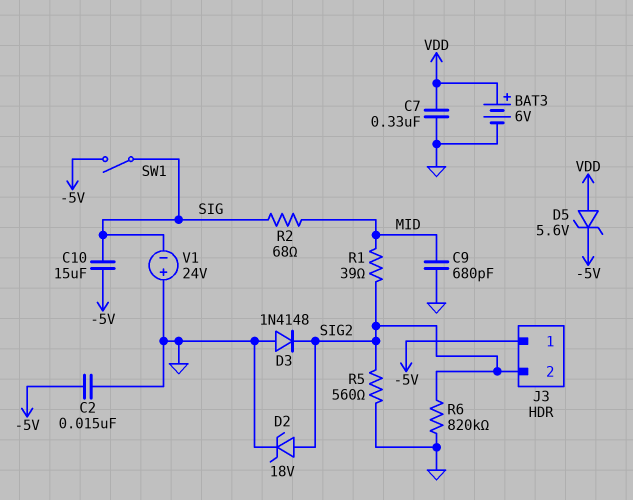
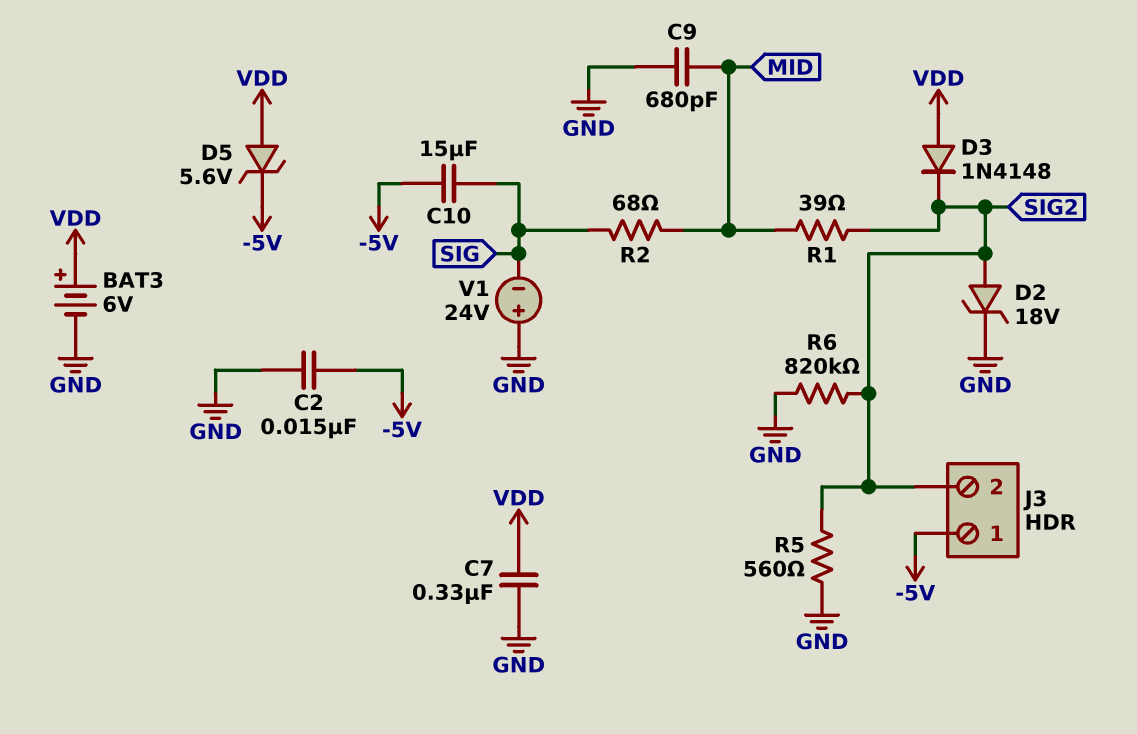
D3: diode 1N4148 (A GND, K SIG2) -> diode 1N4148 (A VDD, K SIG2)
SW1: switch (-5V, SIG) -> none

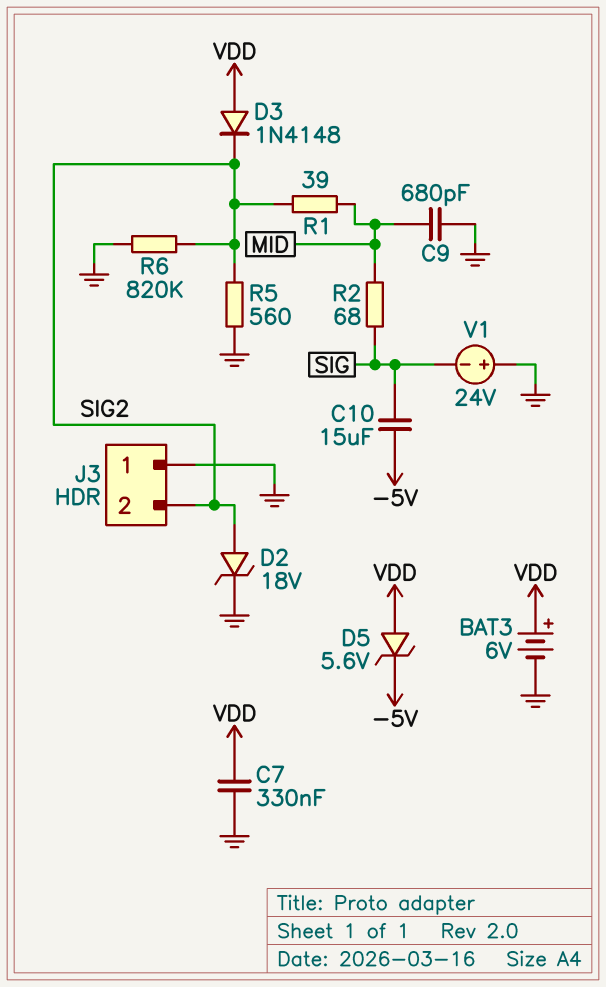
C2: 15nF (-5V, GND) -> none
J3 pin 1: -5V -> GND

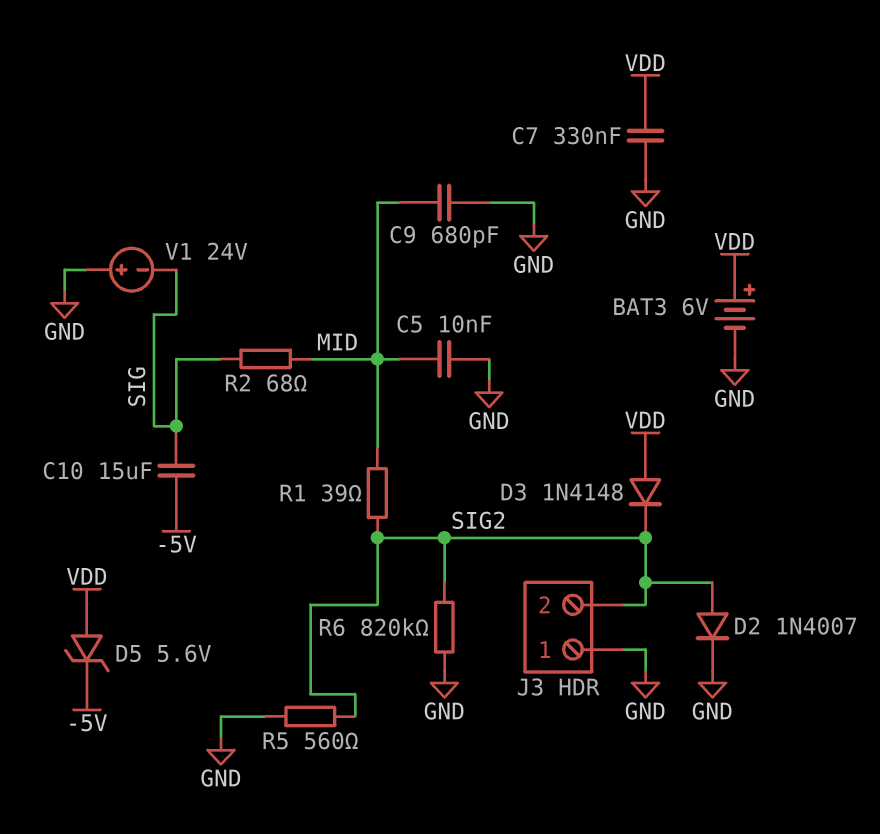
C5: none -> 10nF (GND, MID)
D2: zener 18V (A SIG2, K GND) -> diode 1N4007 (A SIG2, K GND)

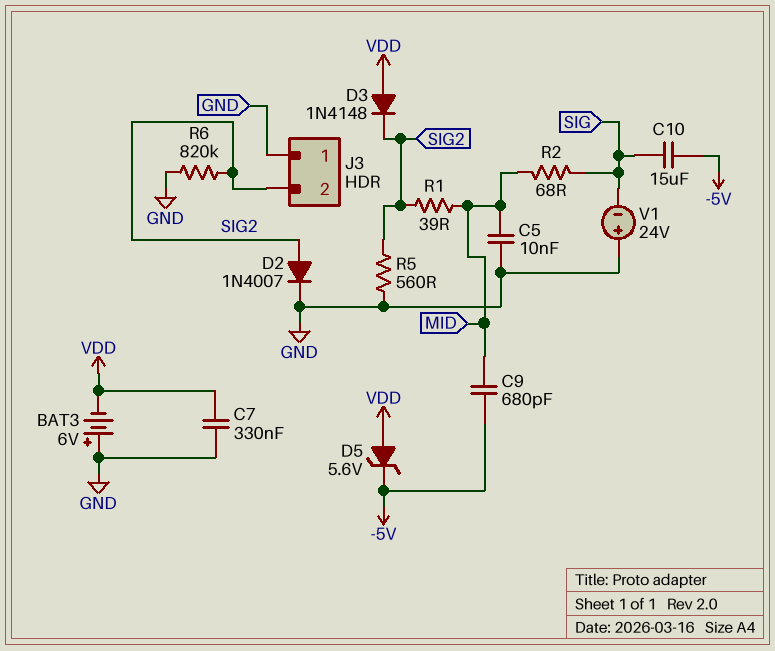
BAT3: 6V (plus VDD, minus GND) -> 6V (plus GND, minus VDD)
C9: 680pF (GND, MID) -> 680pF (-5V, MID)

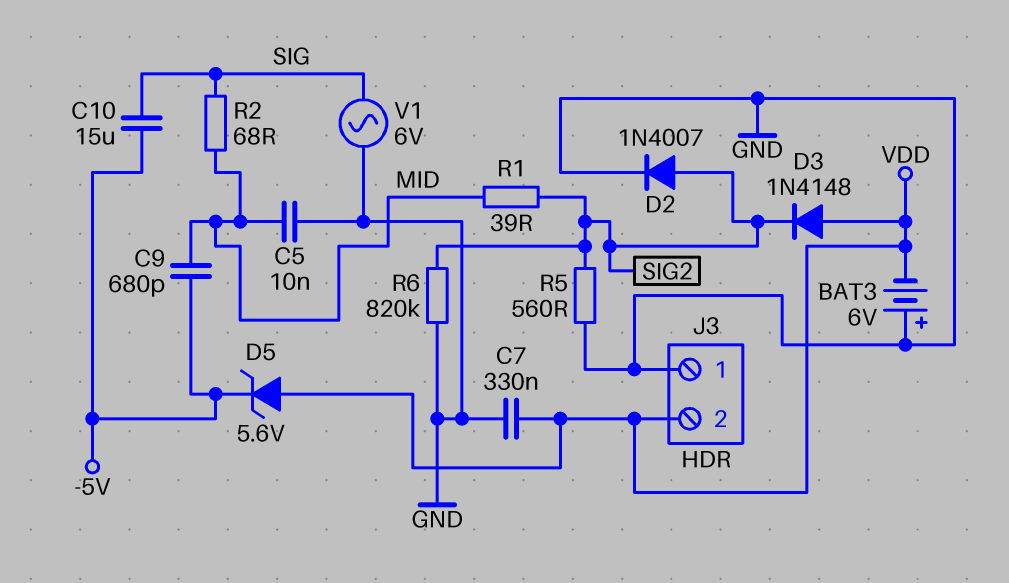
J3 pin 2: SIG2 -> VDD
V1: 24V (plus GND, minus SIG) -> AC 6V (GND, SIG)

